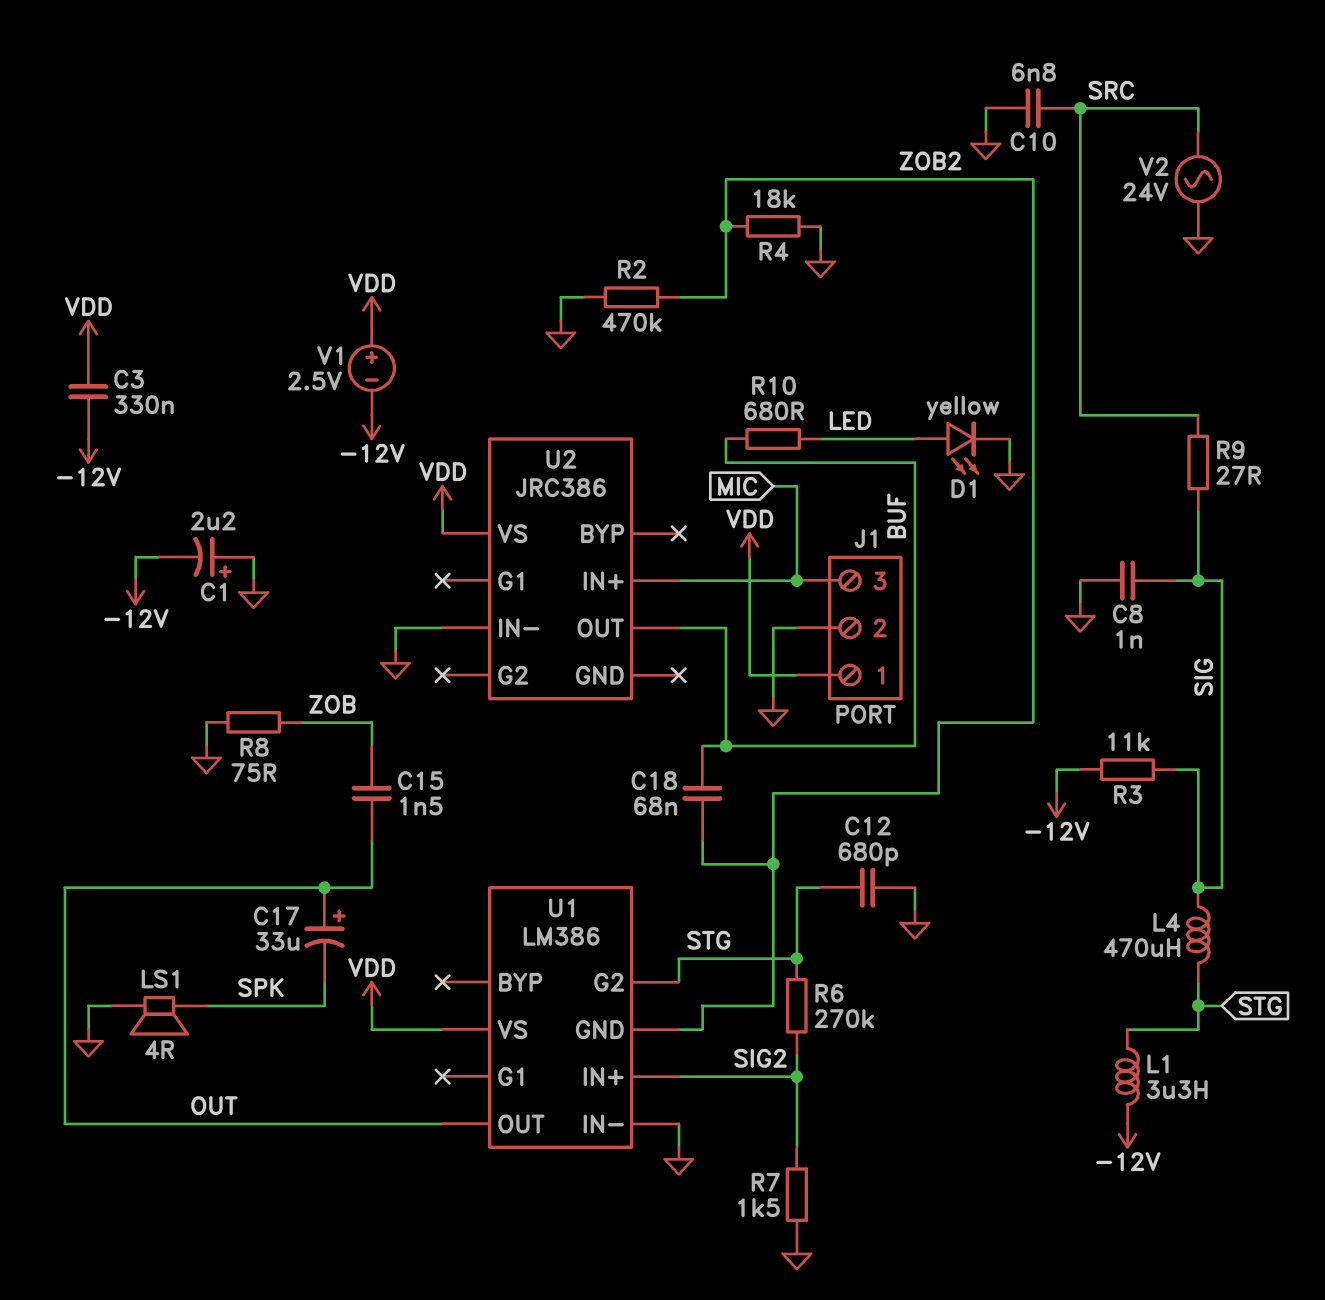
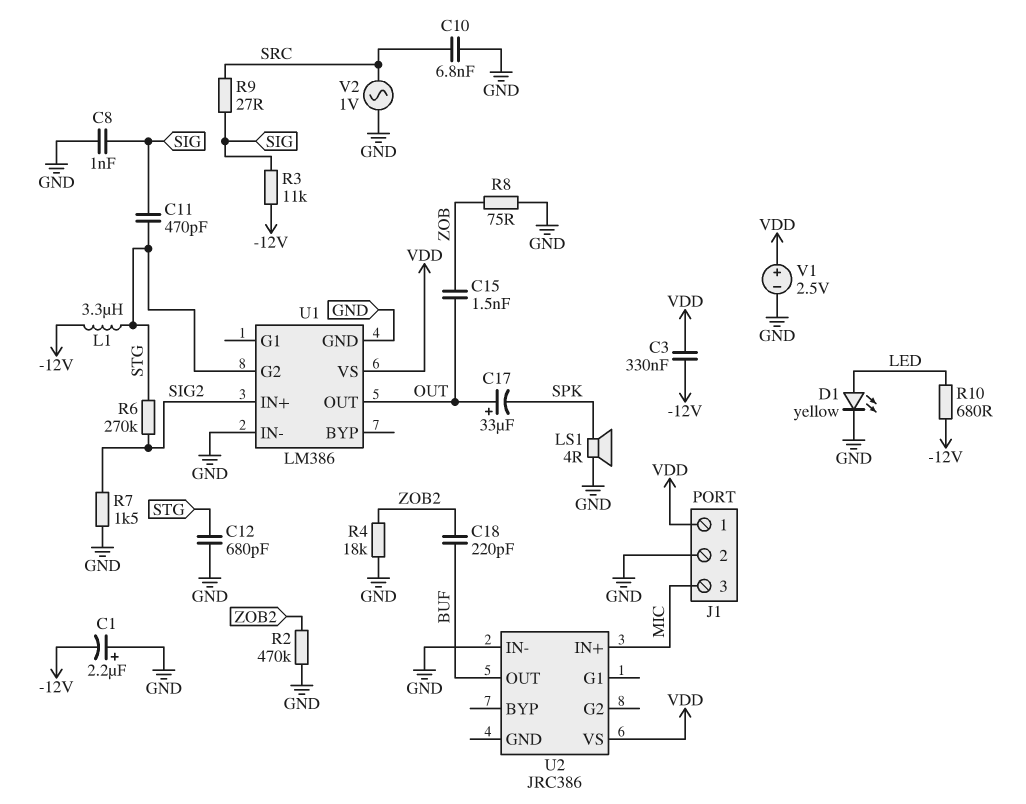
C11: none -> 470pF (SIG, STG)
C18: 68nF (BUF, ZOB2) -> 220pF (BUF, ZOB2)
L4: 470uH (SIG, STG) -> none
R10: 680 (BUF, LED) -> 680 (-12V, LED)
U1 pin GND: ZOB2 -> GND
V1: 2.5V (plus VDD, minus -12V) -> 2.5V (plus VDD, minus GND)
V2: AC 24V (GND, SRC) -> AC 1V (GND, SRC)

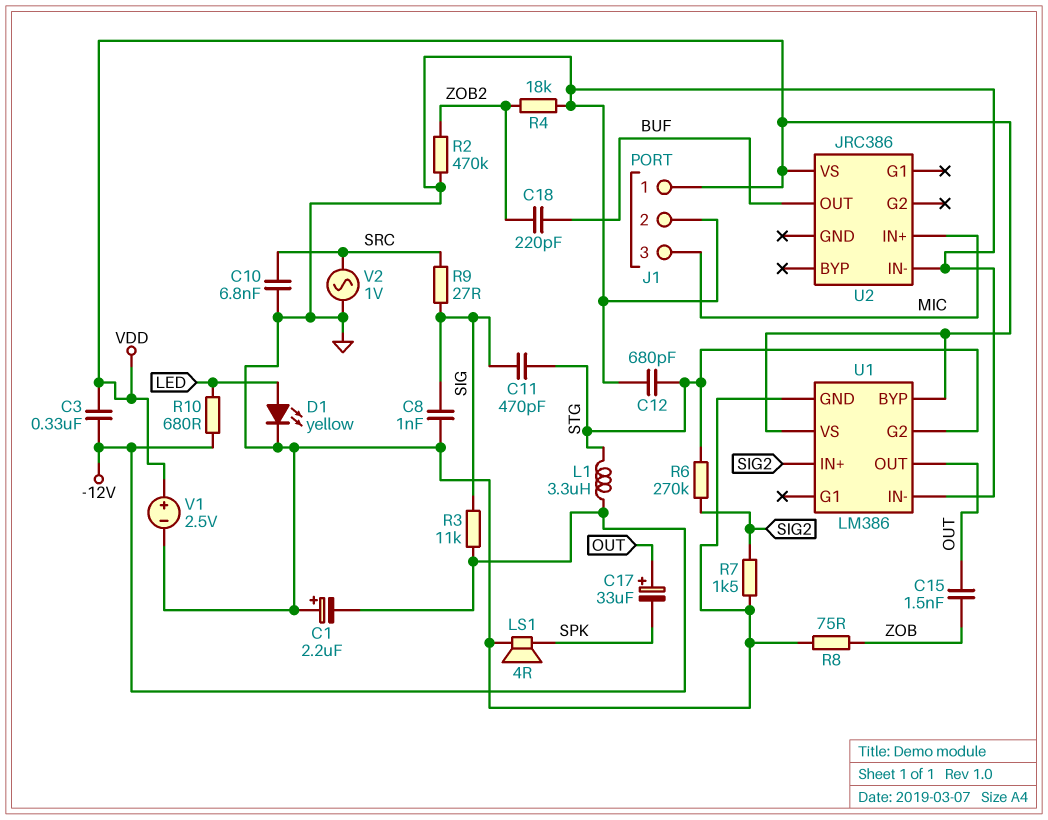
U1 pin BYP: none -> VDD

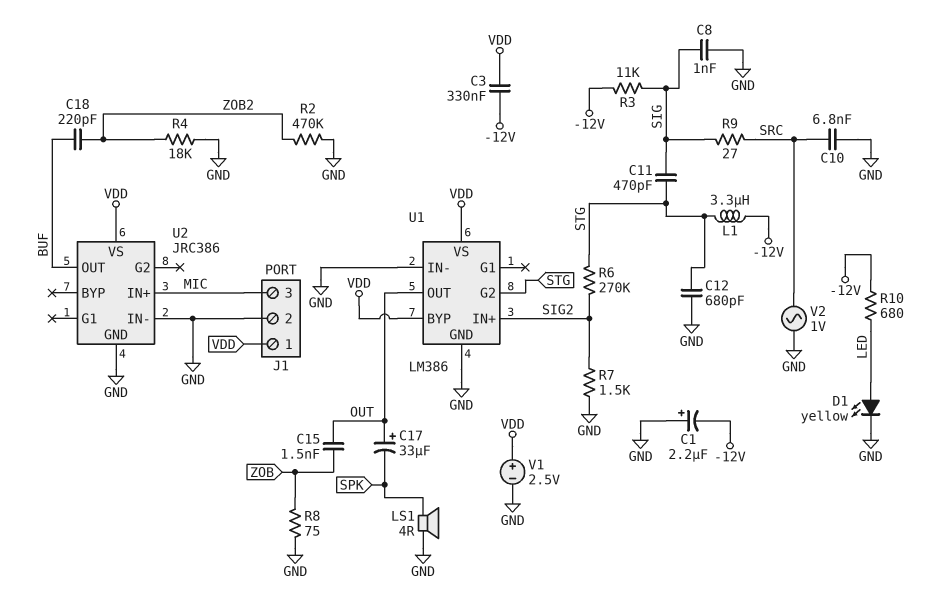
U2 pin GND: none -> GND

